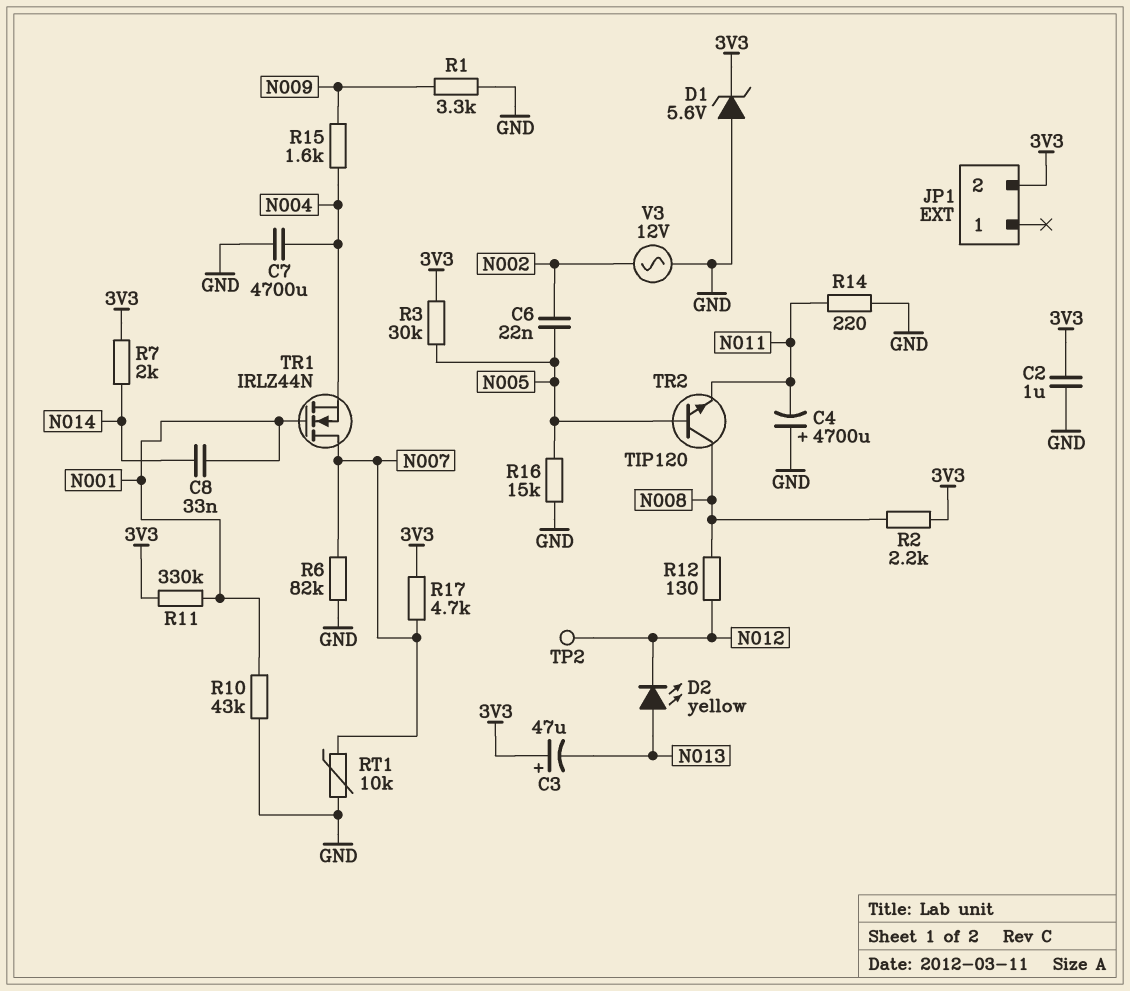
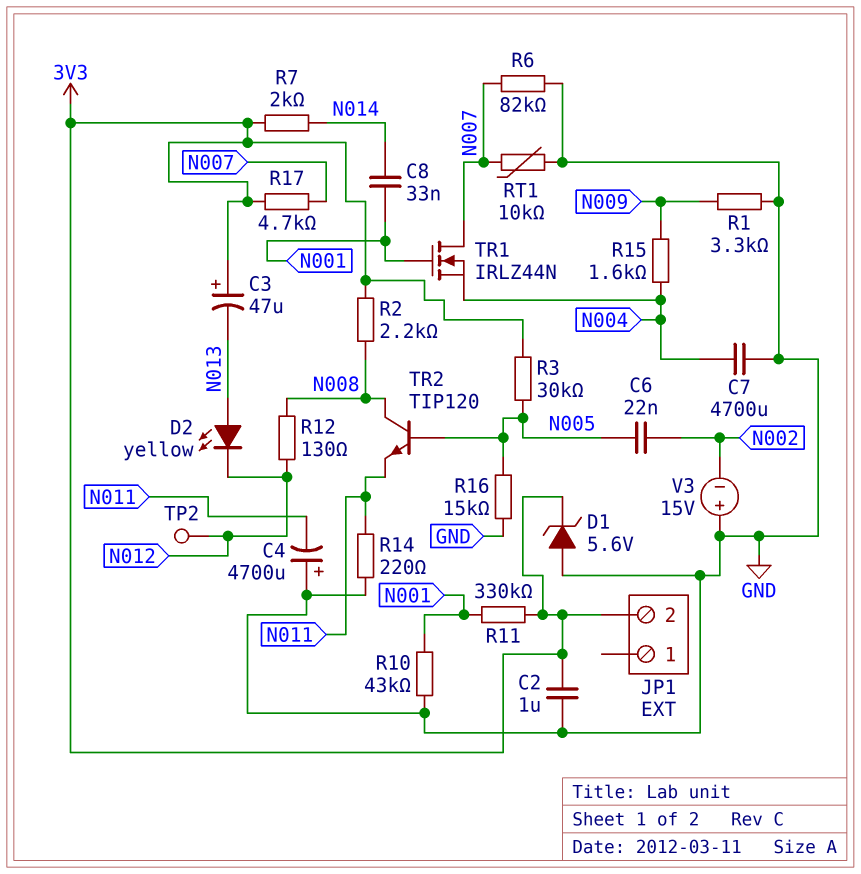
V3: AC 12V (GND, N002) -> 15V (plus GND, minus N002)

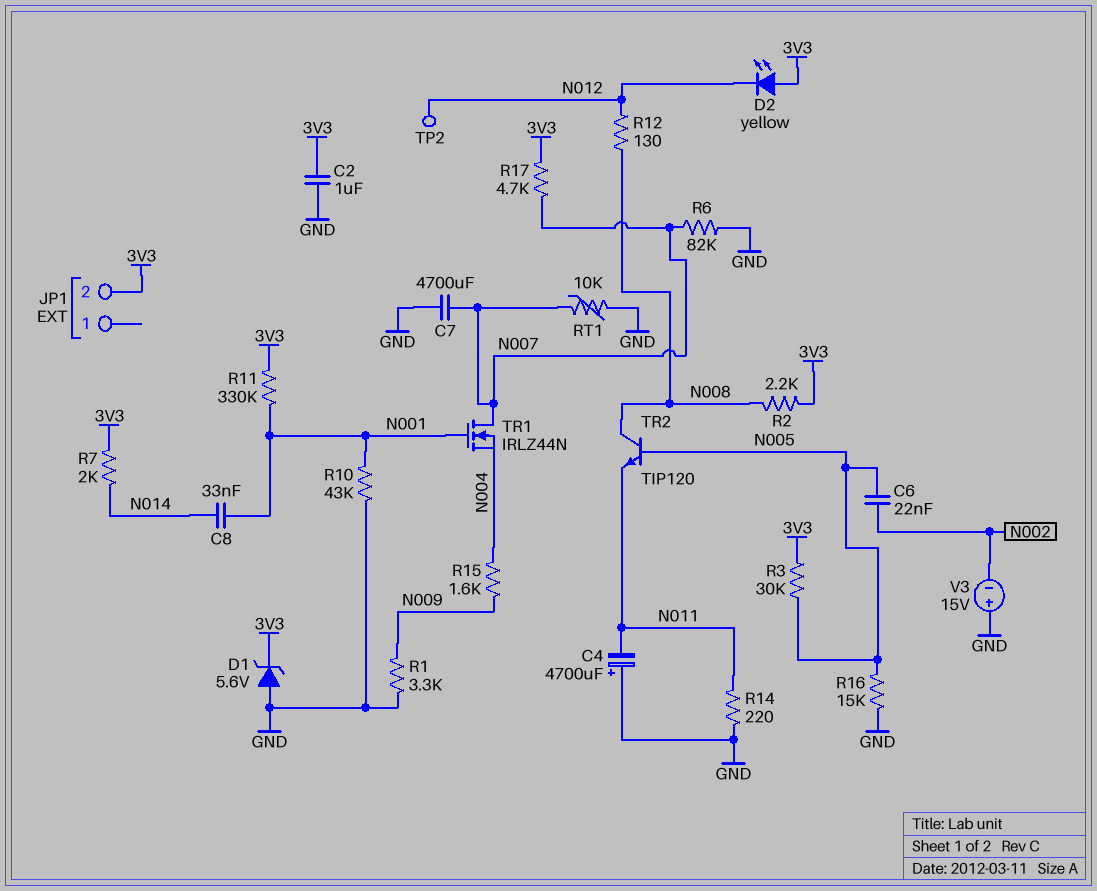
C3: 47uF (plus 3V3, minus N013) -> none
C7: 4700uF (GND, N004) -> 4700uF (GND, N007)
D2: LED yellow (A N013, K N012) -> LED yellow (A 3V3, K N012)

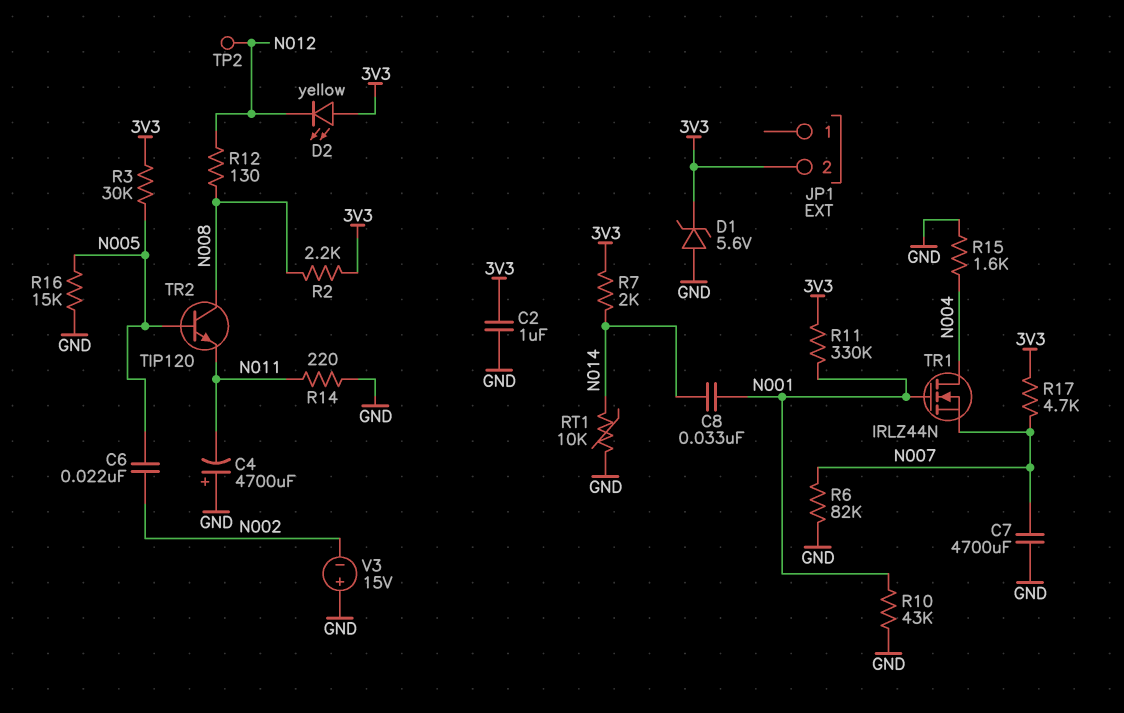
R1: 3.3k (GND, N009) -> none
R15: 1.6k (N004, N009) -> 1.6k (GND, N004)
RT1: 10k (GND, N007) -> 10k (GND, N014)
TR1: NMOS IRLZ44N (G N001, D N007, S N004) -> NMOS IRLZ44N (G N001, D N004, S N007)

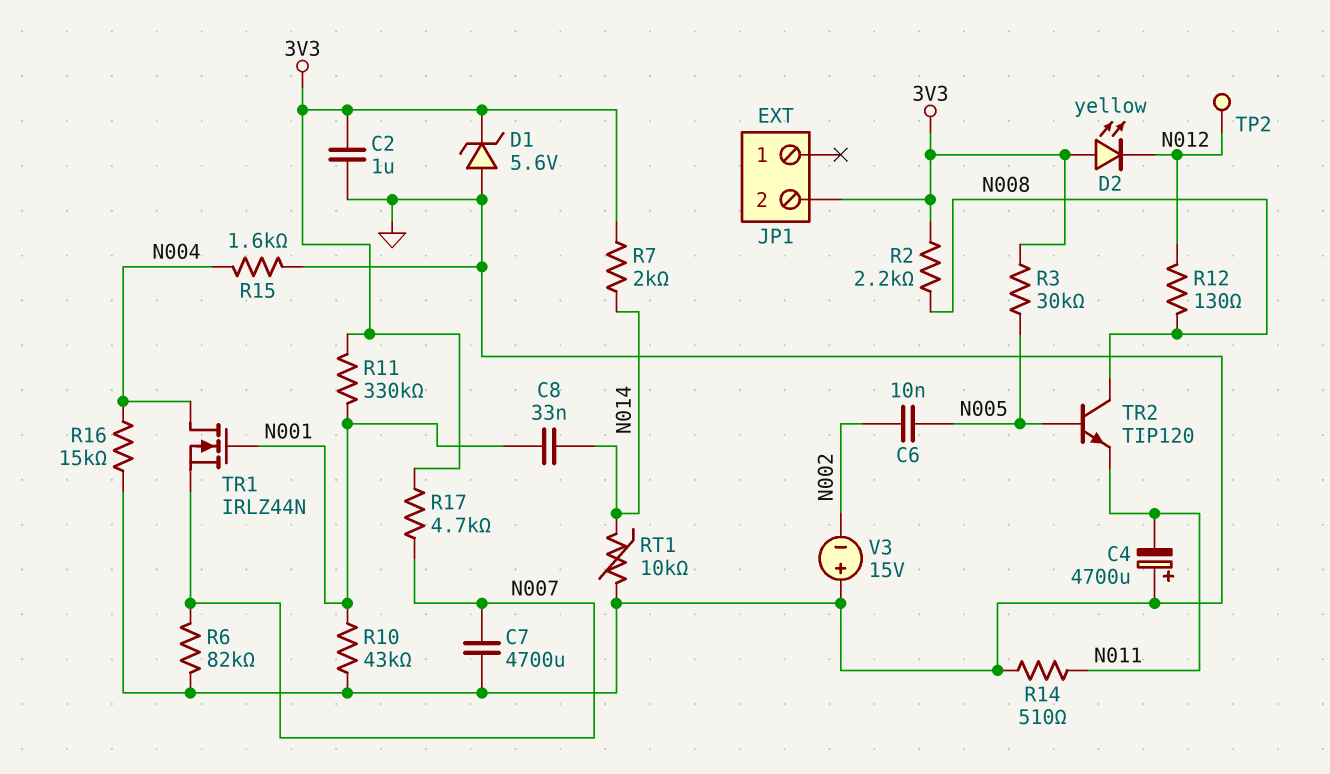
C6: 22nF (N002, N005) -> 10nF (N002, N005)
R14: 220 (GND, N011) -> 510 (GND, N011)
R16: 15k (GND, N005) -> 15k (GND, N004)

